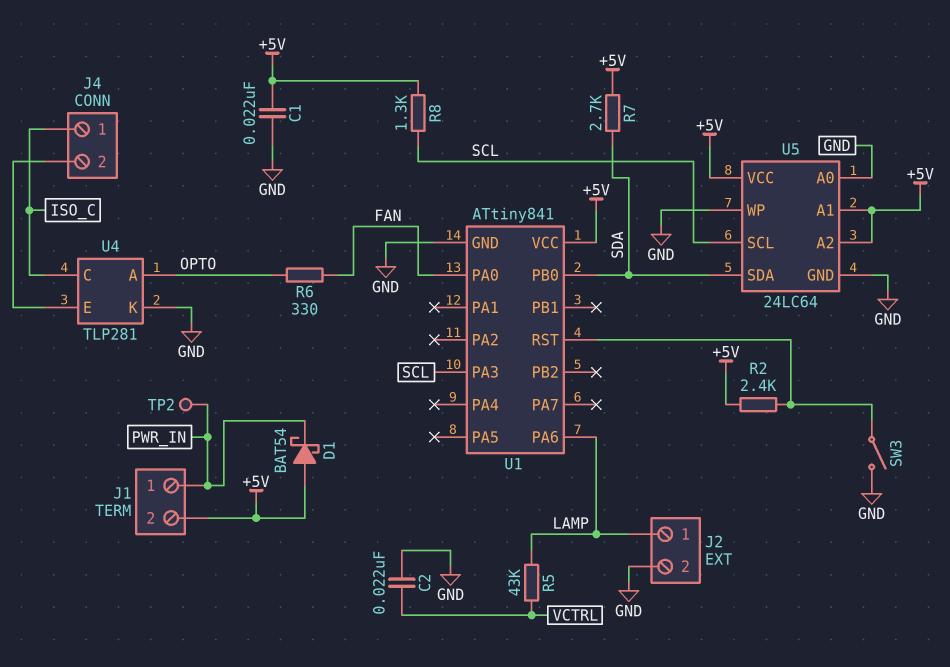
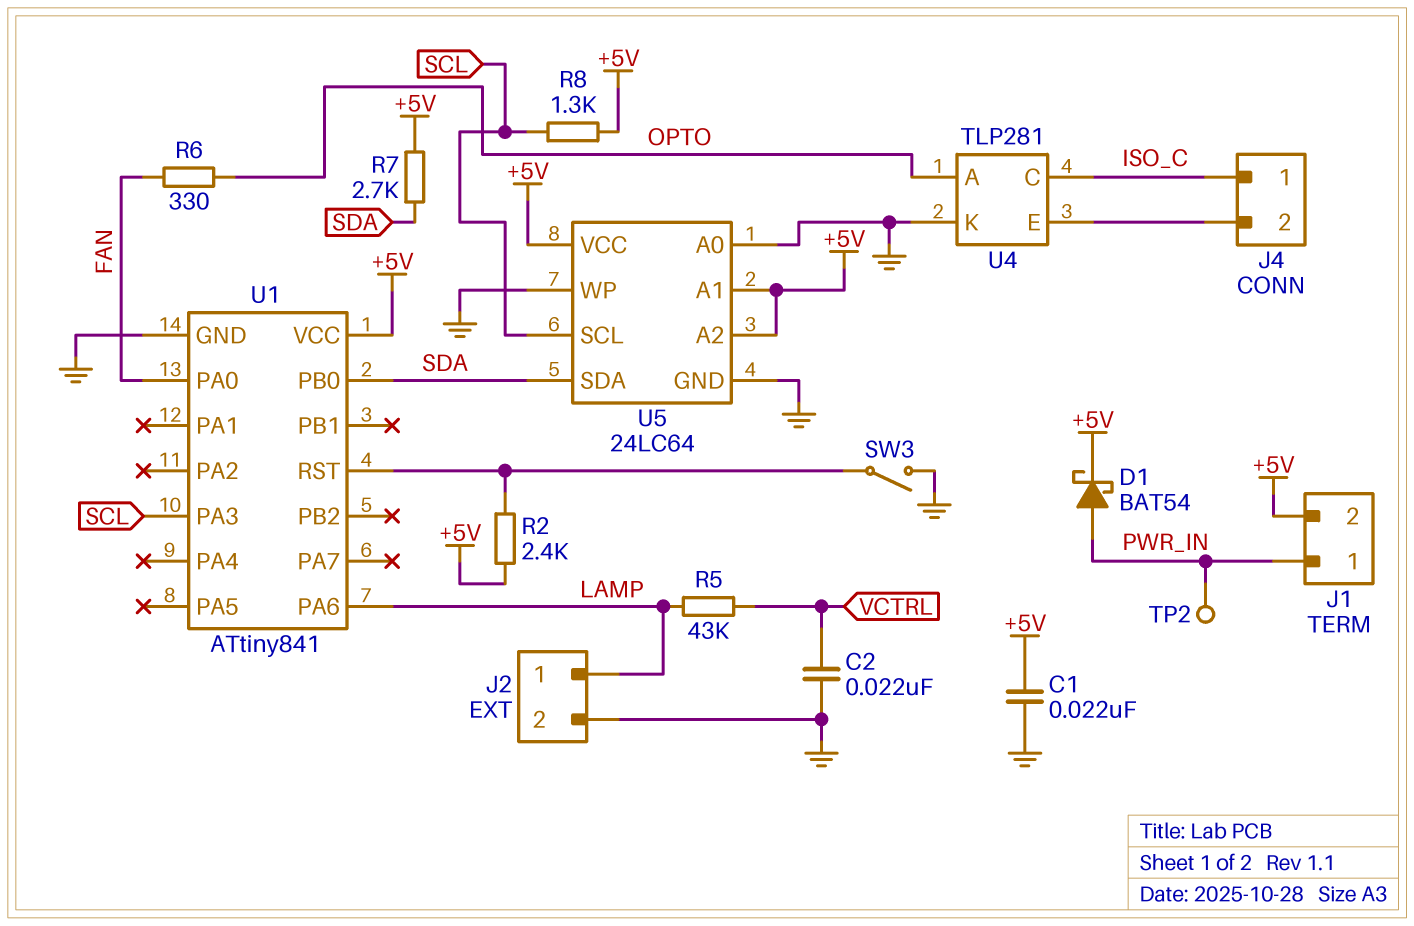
D1: schottky BAT54 (A +5V, K PWR_IN) -> schottky BAT54 (A PWR_IN, K +5V)

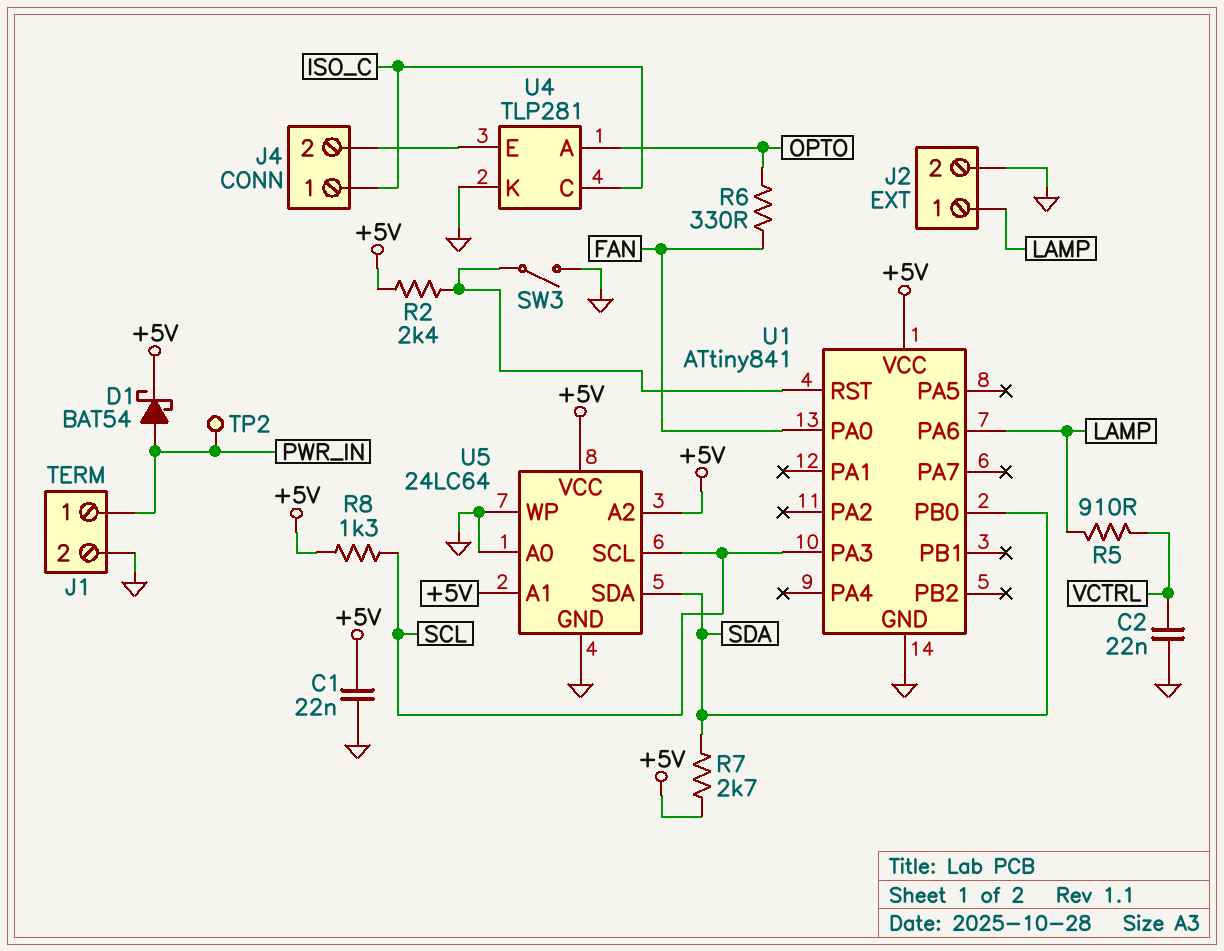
J1 pin 2: +5V -> GND
R5: 43k (LAMP, VCTRL) -> 910 (LAMP, VCTRL)

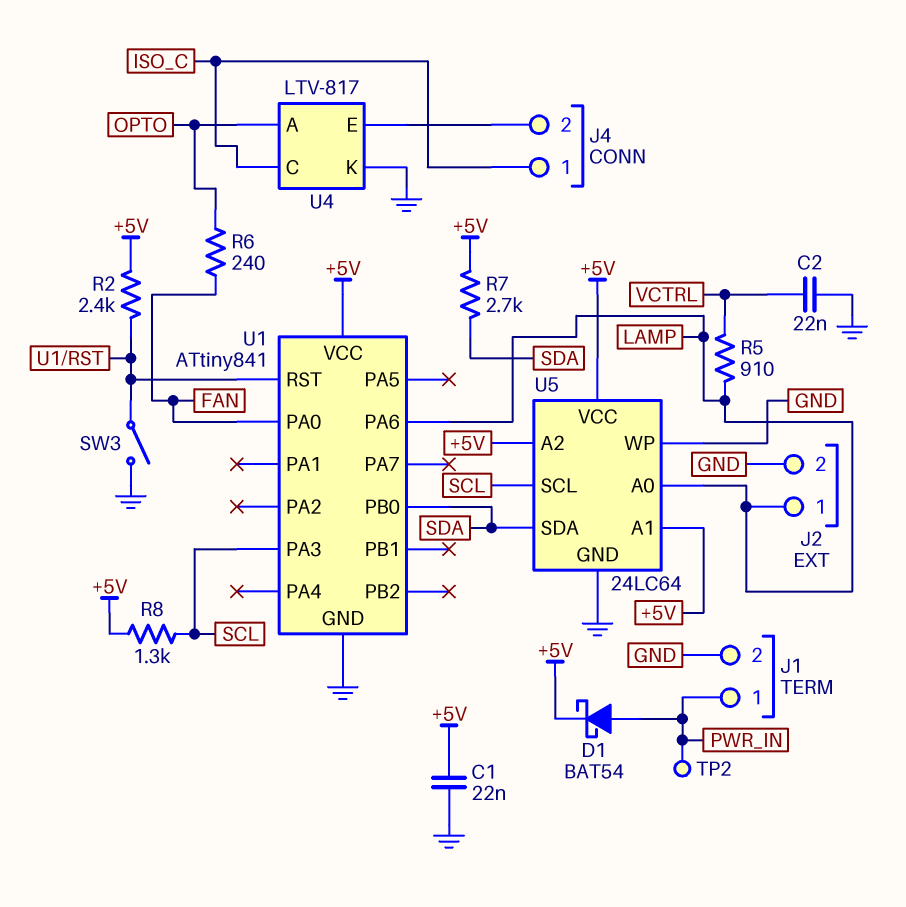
R6: 330 (FAN, OPTO) -> 240 (FAN, OPTO)
U4: TLP281 -> LTV-817
U5 pin A0: GND -> LAMP

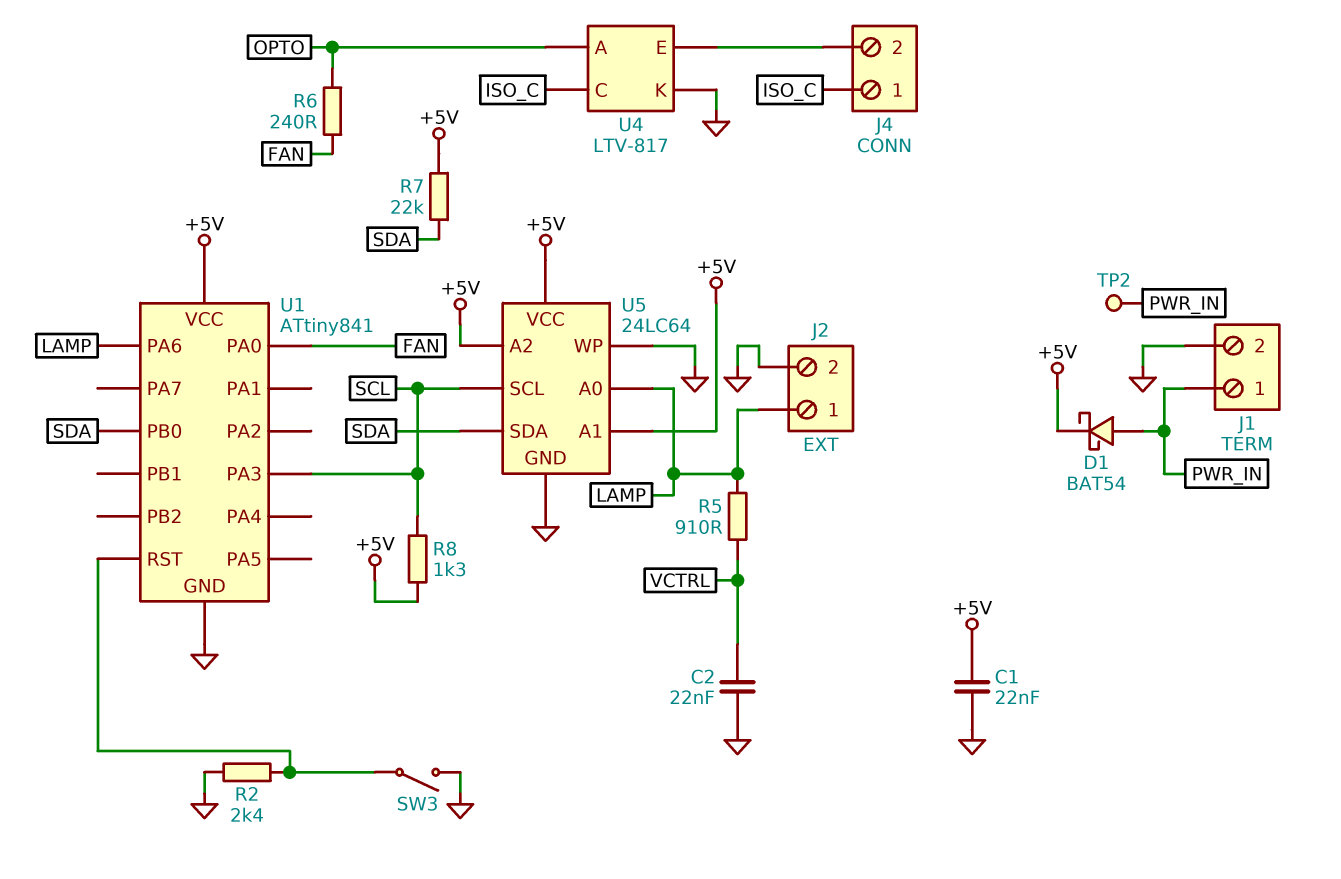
R2: 2.4k (+5V, U1/RST) -> 2.4k (GND, U1/RST)
R7: 2.7k (+5V, SDA) -> 22k (+5V, SDA)

